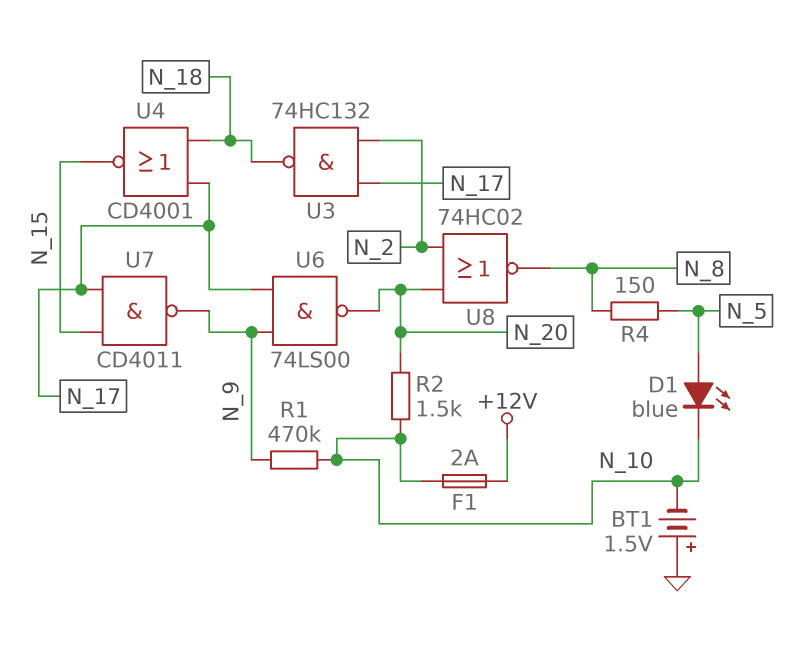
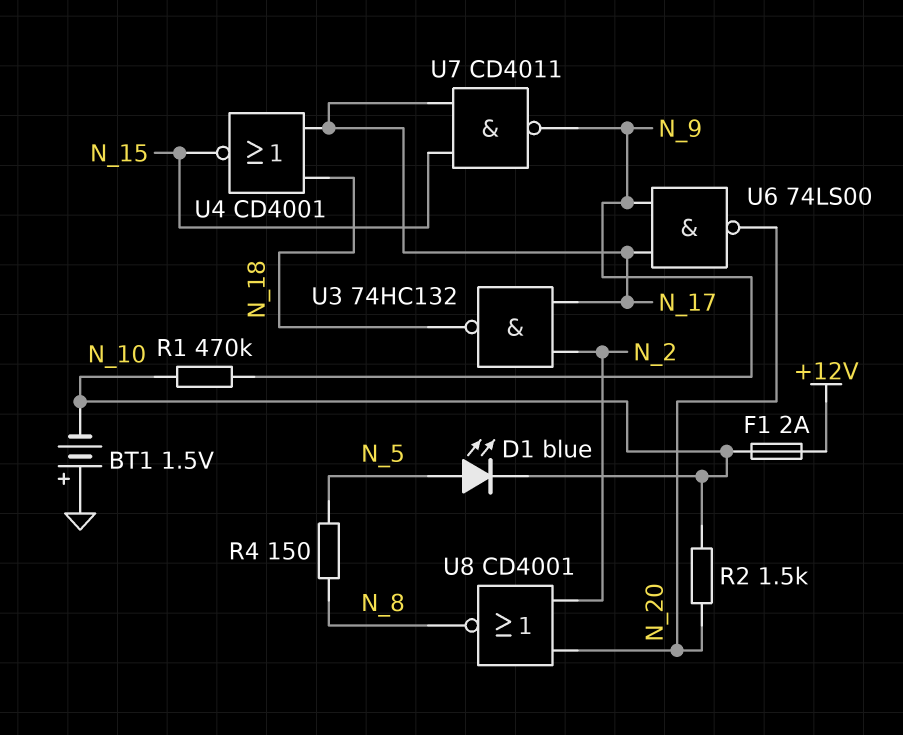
U8: NOR 74HC02 (in N_2, in N_20, out N_8) -> NOR CD4001 (in N_2, in N_20, out N_8)

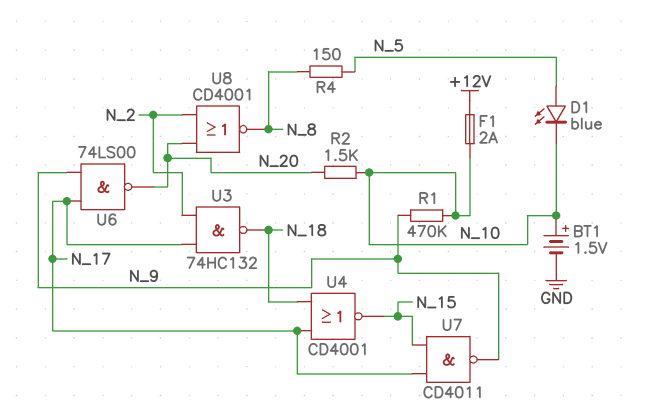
BT1: 1.5V (plus GND, minus N_10) -> 1.5V (plus N_10, minus GND)

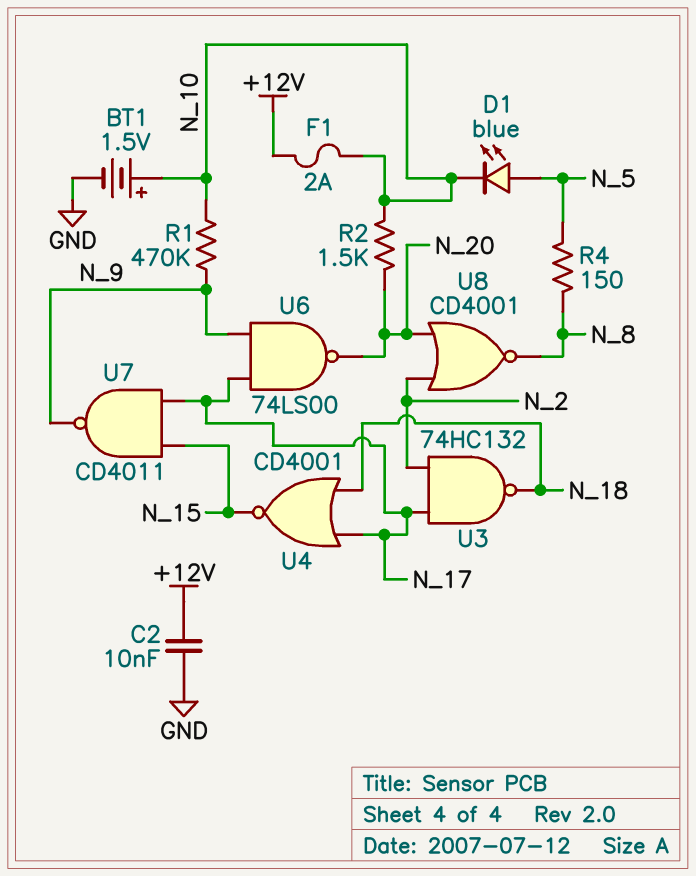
C2: none -> 10nF (+12V, GND)

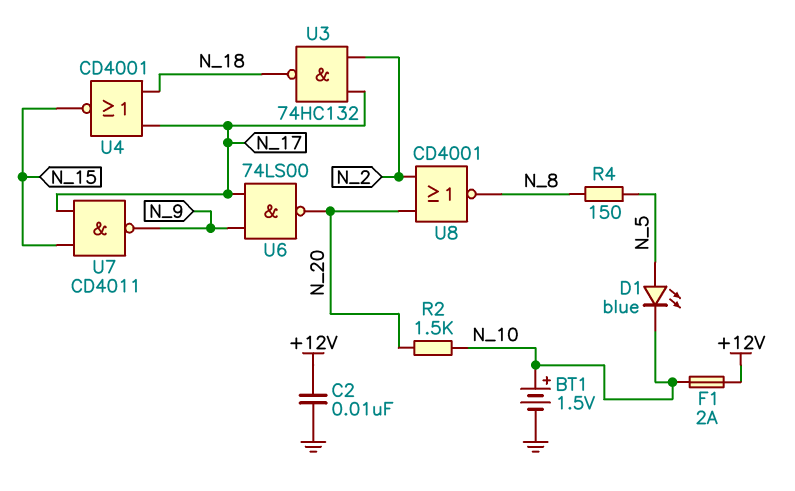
R1: 470k (N_9, N_10) -> none

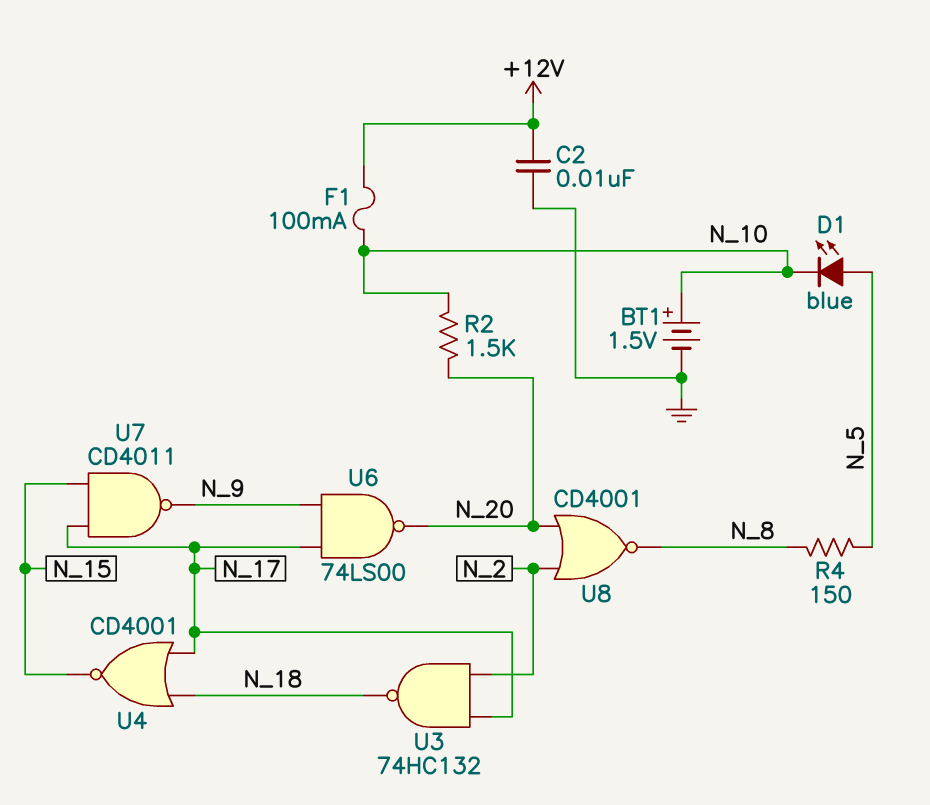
F1: 2A (+12V, N_10) -> 100mA (+12V, N_10)

